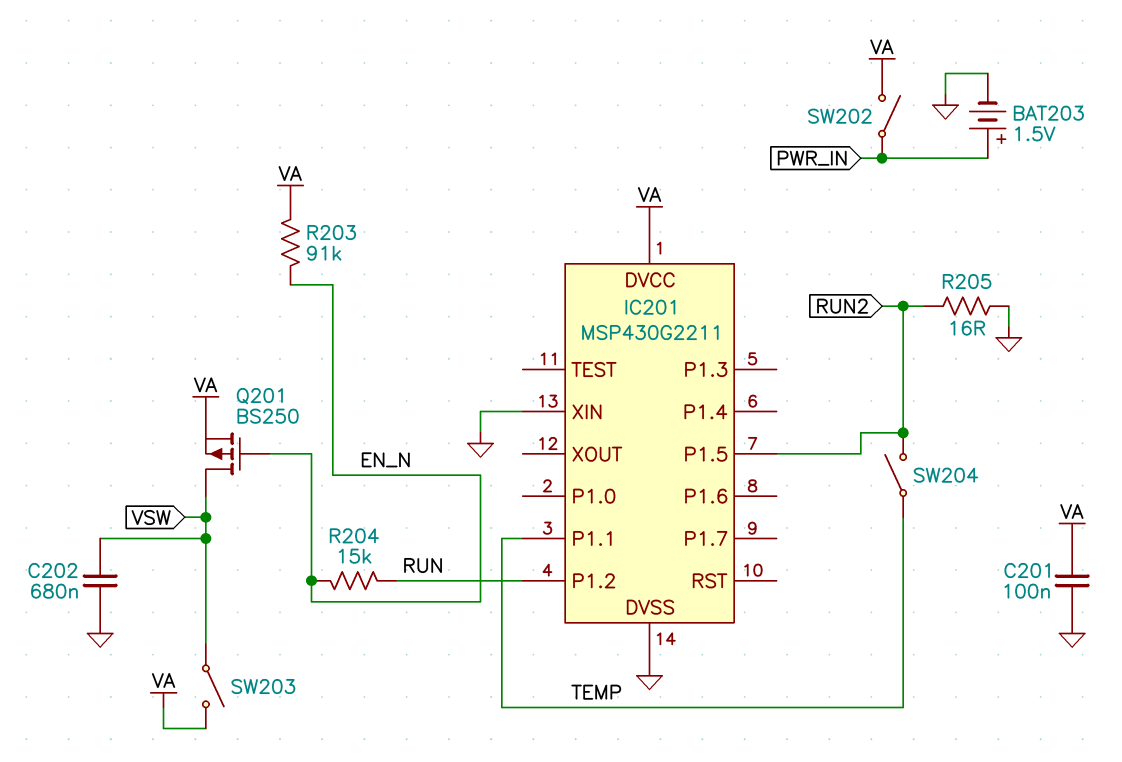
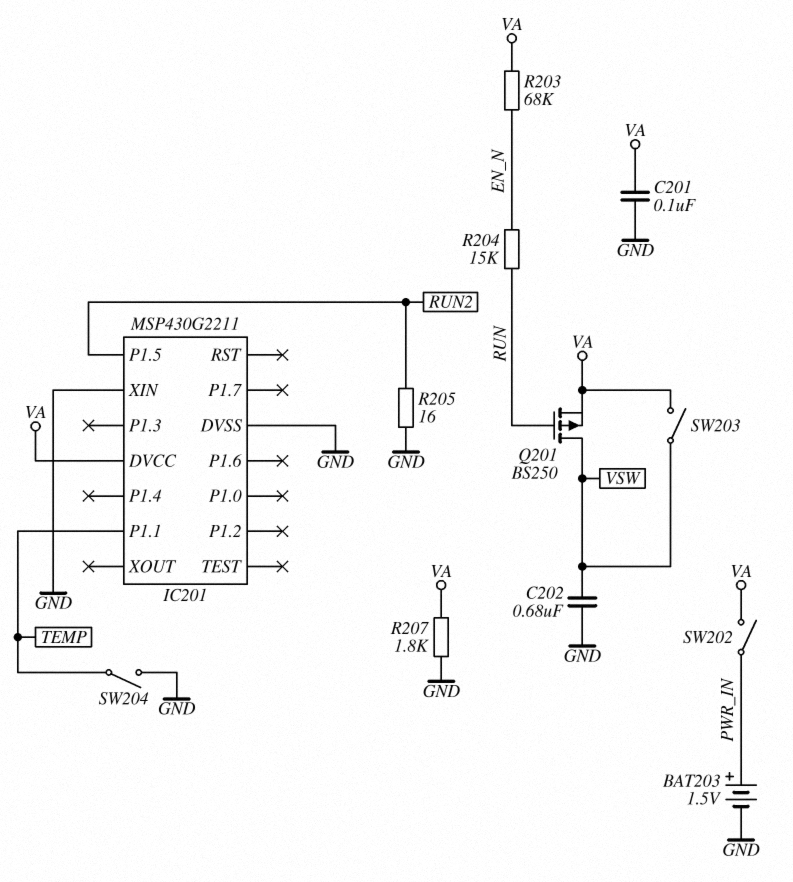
IC201 pin P1.2: RUN -> none
Q201: PMOS BS250 (G EN_N, D VSW, S VA) -> PMOS BS250 (G RUN, D VSW, S VA)
R203: 91k (EN_N, VA) -> 68k (EN_N, VA)
R207: none -> 1.8k (GND, VA)
SW204: switch (RUN2, TEMP) -> switch (GND, TEMP)

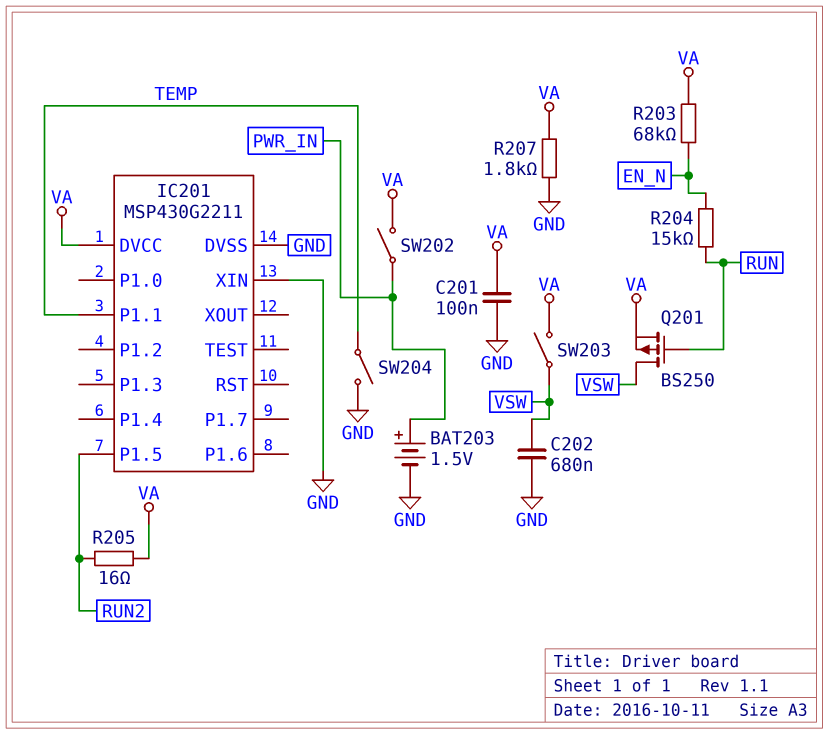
R205: 16 (GND, RUN2) -> 16 (RUN2, VA)

